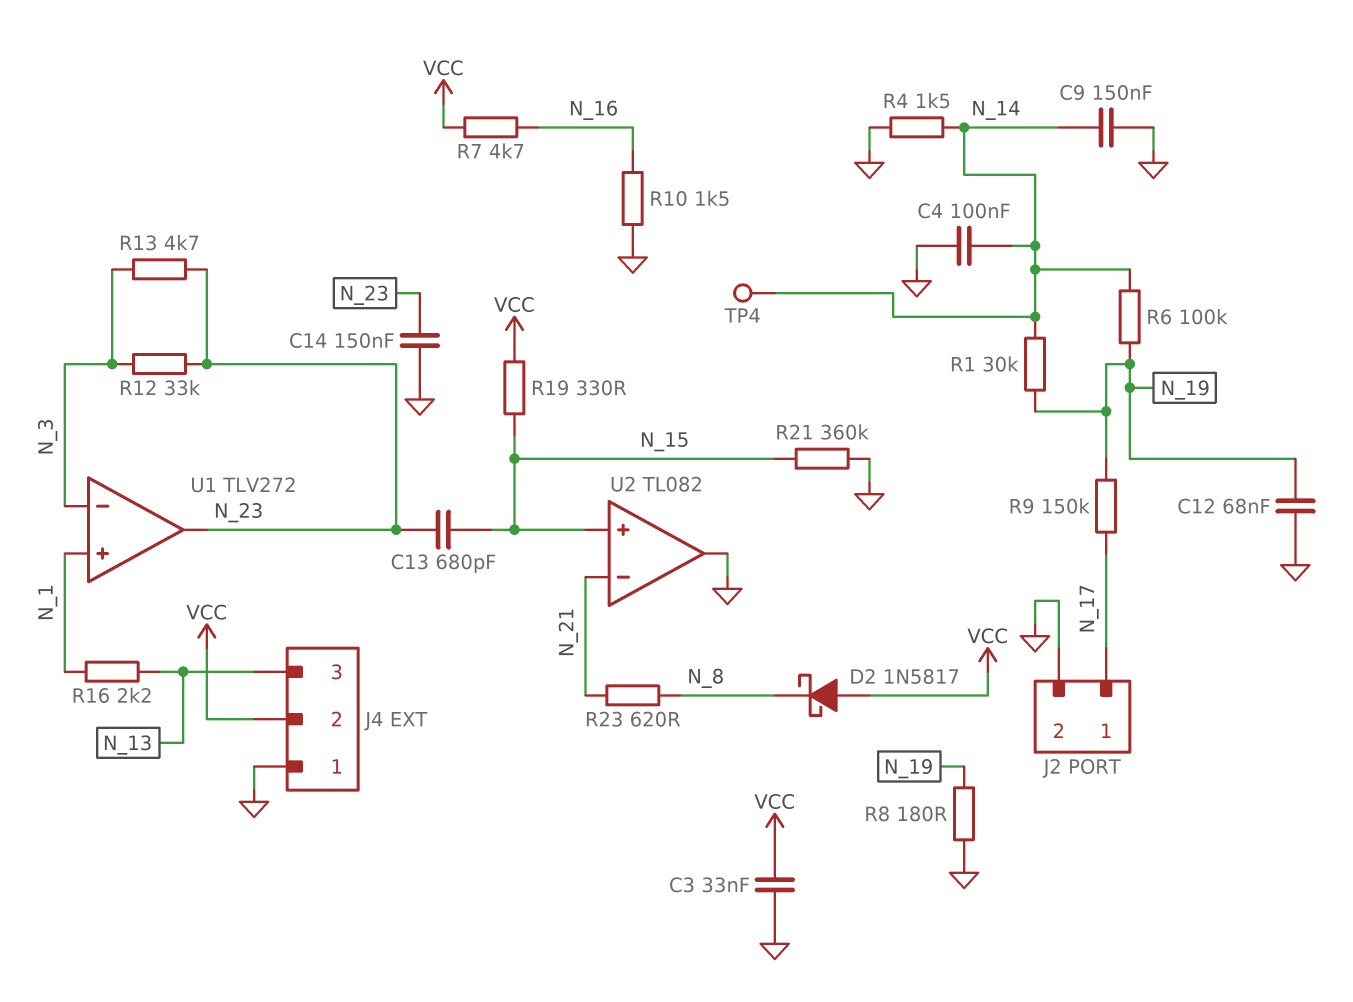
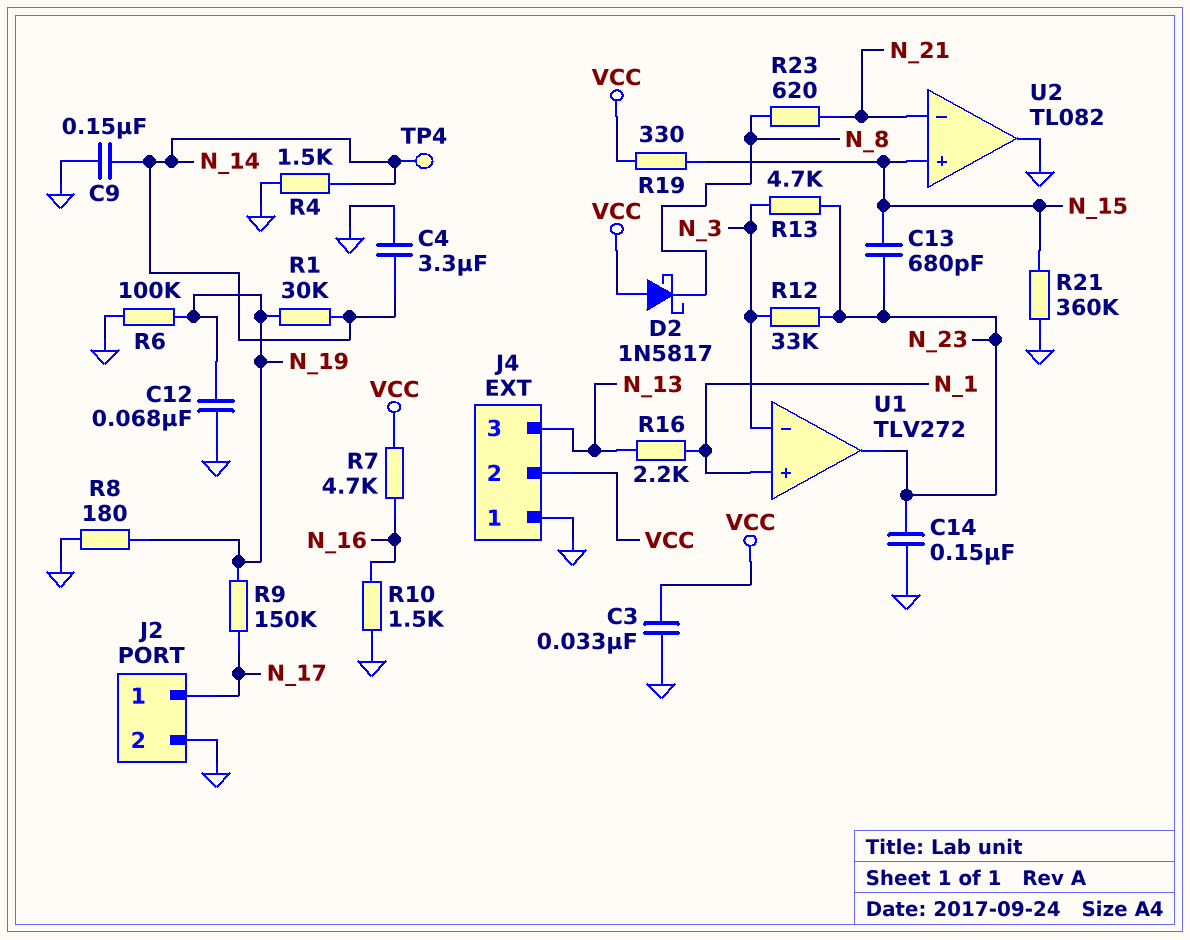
C4: 100nF (GND, N_14) -> 3.3uF (GND, N_14)
R6: 100k (N_14, N_19) -> 100k (GND, N_19)

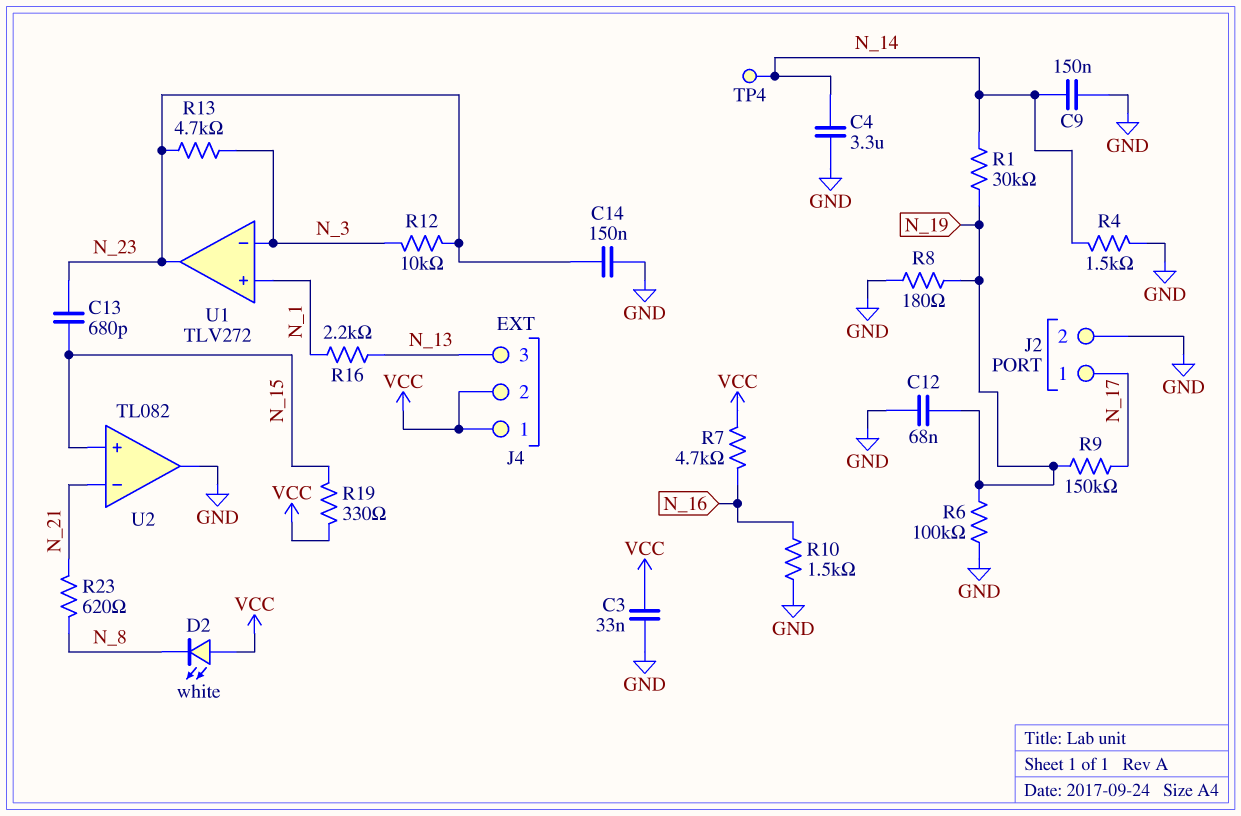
D2: schottky 1N5817 (A VCC, K N_8) -> LED white (A VCC, K N_8)
J4 pin 1: GND -> VCC
R12: 33k (N_3, N_23) -> 10k (N_3, N_23)
R21: 360k (GND, N_15) -> none

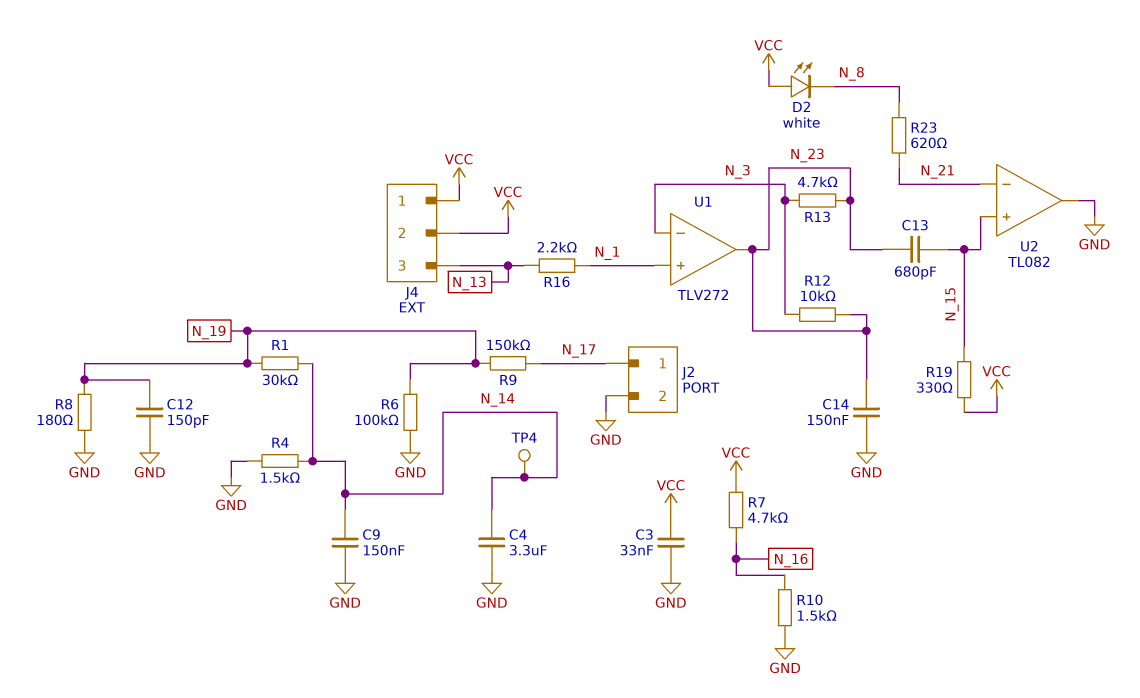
C12: 68nF (GND, N_19) -> 150pF (GND, N_19)

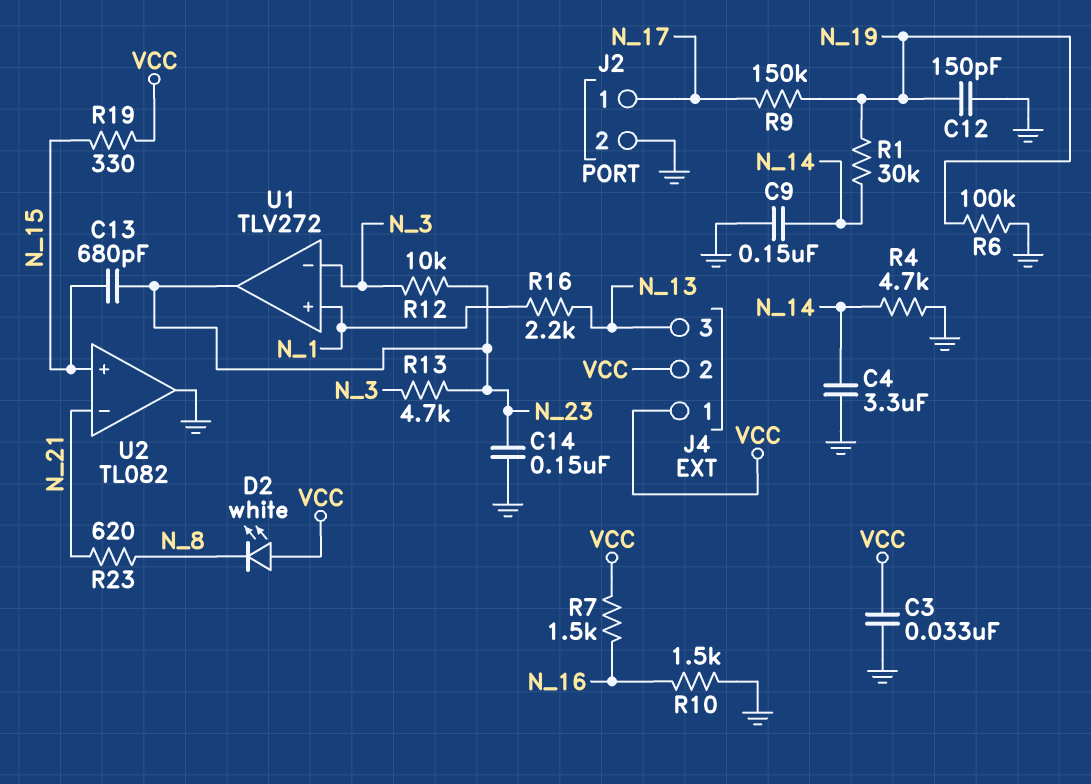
R4: 1.5k (GND, N_14) -> 4.7k (GND, N_14)
R7: 4.7k (N_16, VCC) -> 1.5k (N_16, VCC)
R8: 180 (GND, N_19) -> none
TP4: test point (N_14) -> none

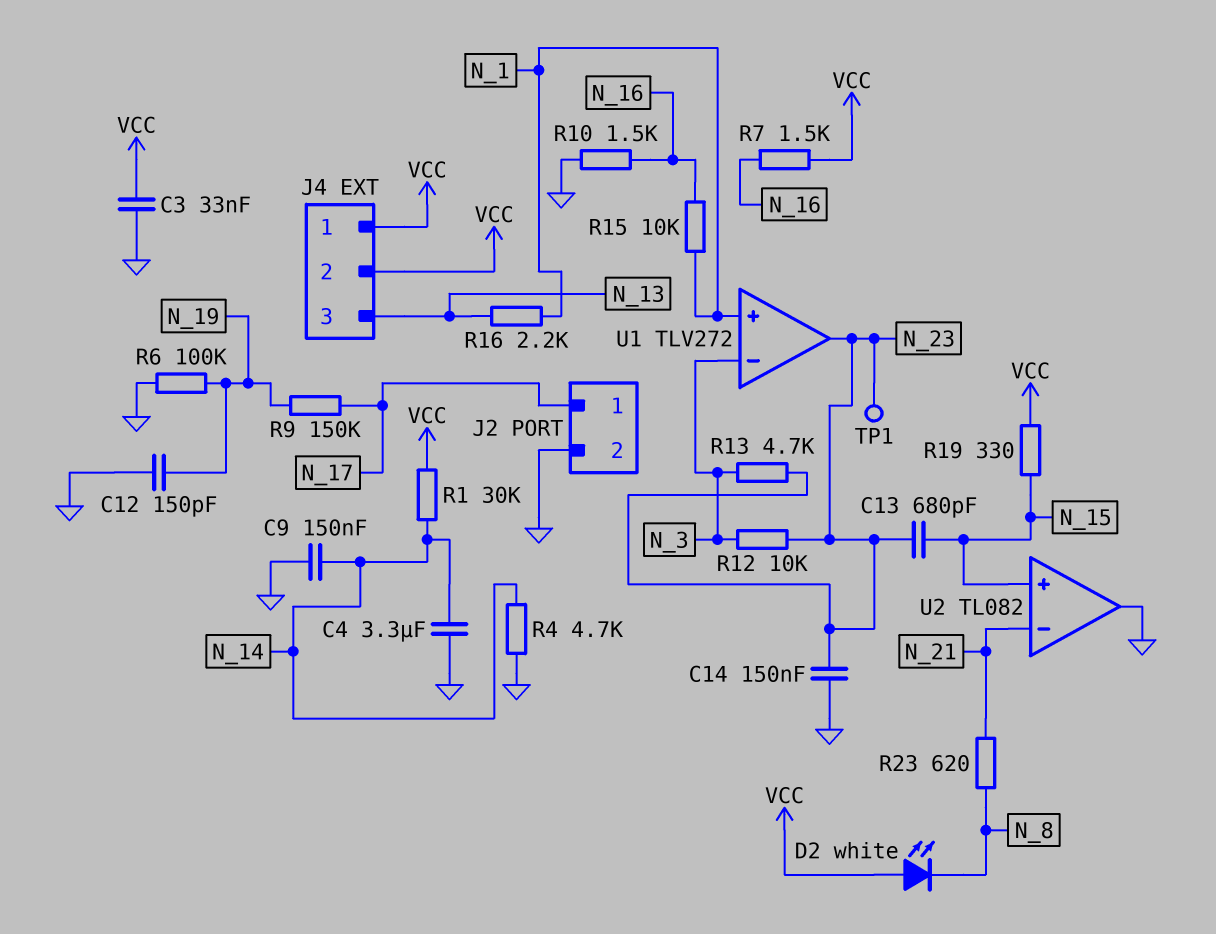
R1: 30k (N_14, N_19) -> 30k (N_14, VCC)
R15: none -> 10k (N_1, N_16)
TP1: none -> test point (N_23)

